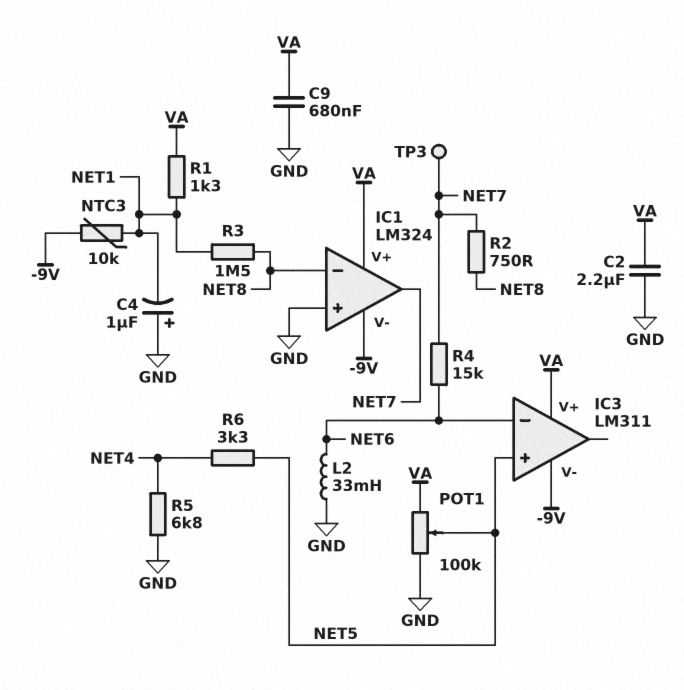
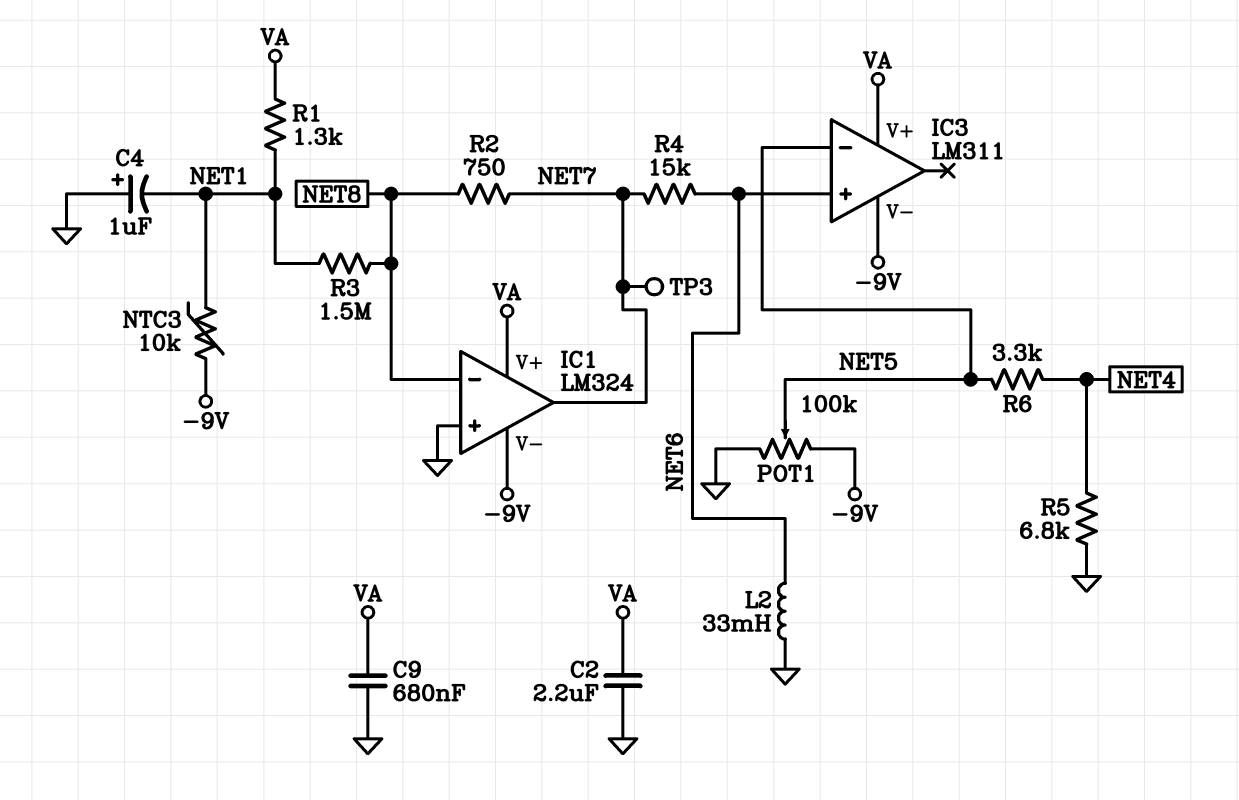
IC3 pin in+: NET5 -> NET6
IC3 pin in-: NET6 -> NET5
POT1: 100k (GND, VA, wiper NET5) -> 100k (-9V, GND, wiper NET5)

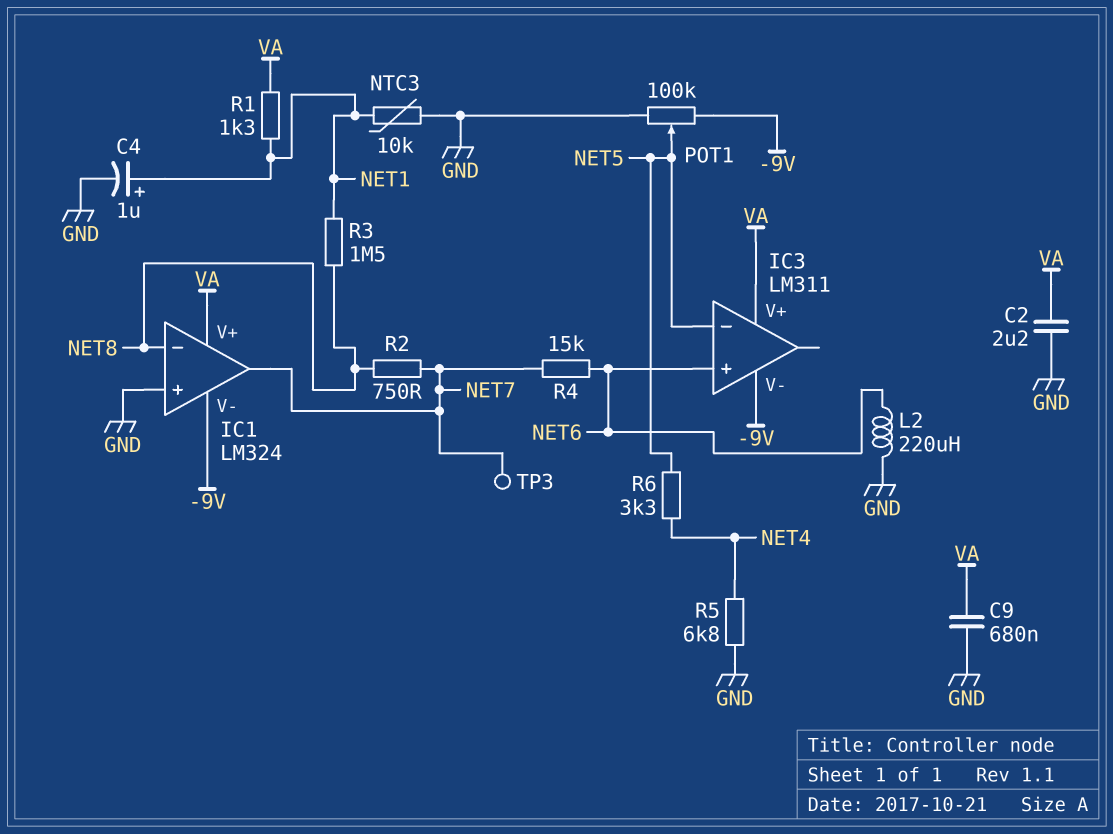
C4: 1uF (plus GND, minus NET1) -> 1uF (plus NET1, minus GND)
L2: 33mH (GND, NET6) -> 220uH (GND, NET6)
NTC3: 10k (-9V, NET1) -> 10k (GND, NET1)

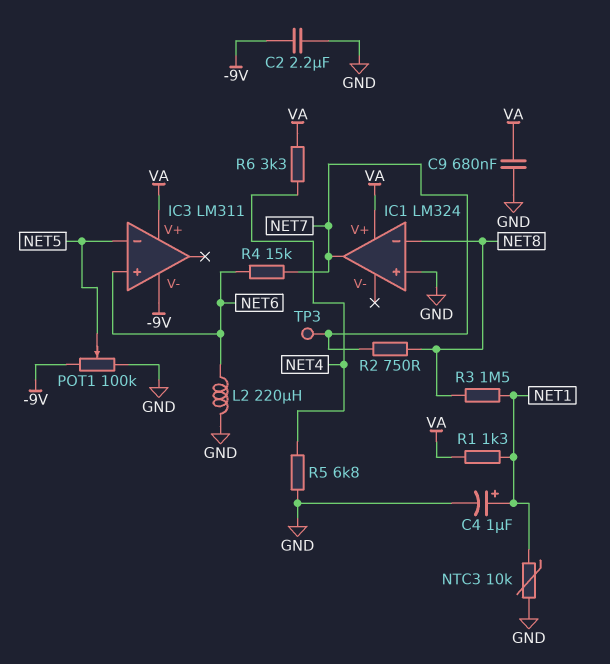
C2: 2.2uF (GND, VA) -> 2.2uF (-9V, GND)
IC1 pin V-: -9V -> none
R6: 3.3k (NET4, NET5) -> 3.3k (NET4, VA)

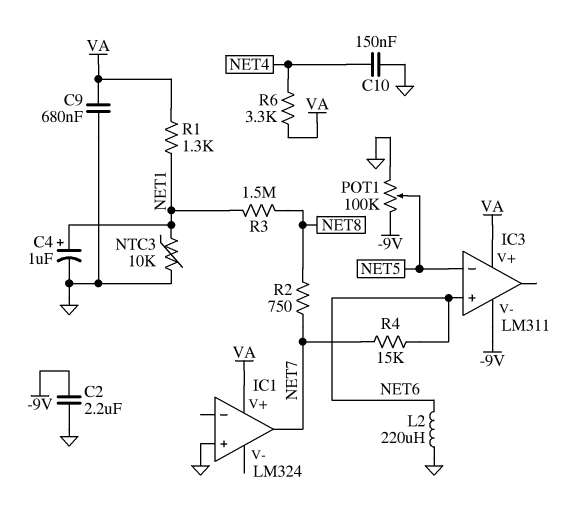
C10: none -> 150nF (GND, NET4)
IC1 pin in-: NET8 -> none
R5: 6.8k (GND, NET4) -> none
TP3: test point (NET7) -> none

